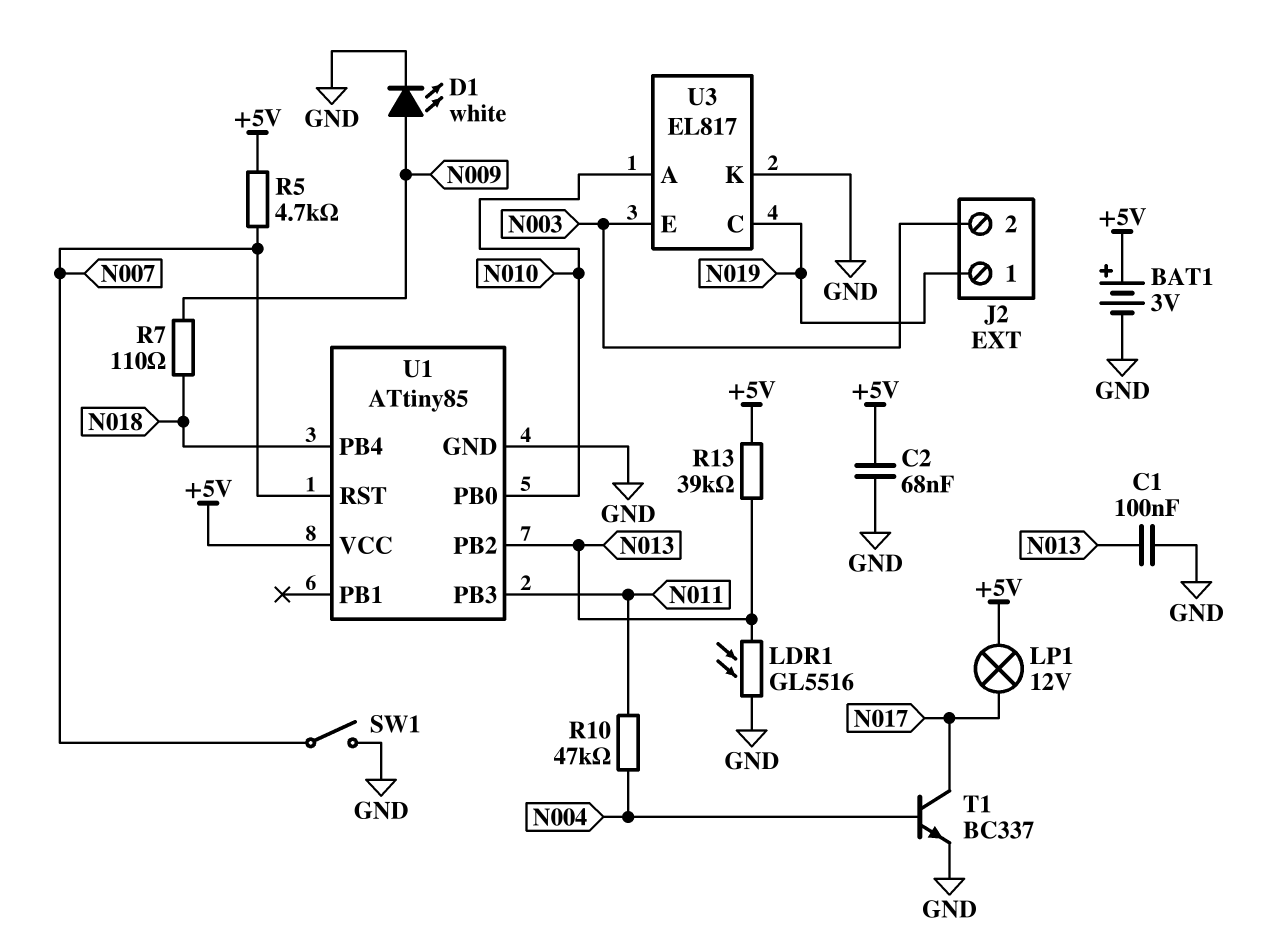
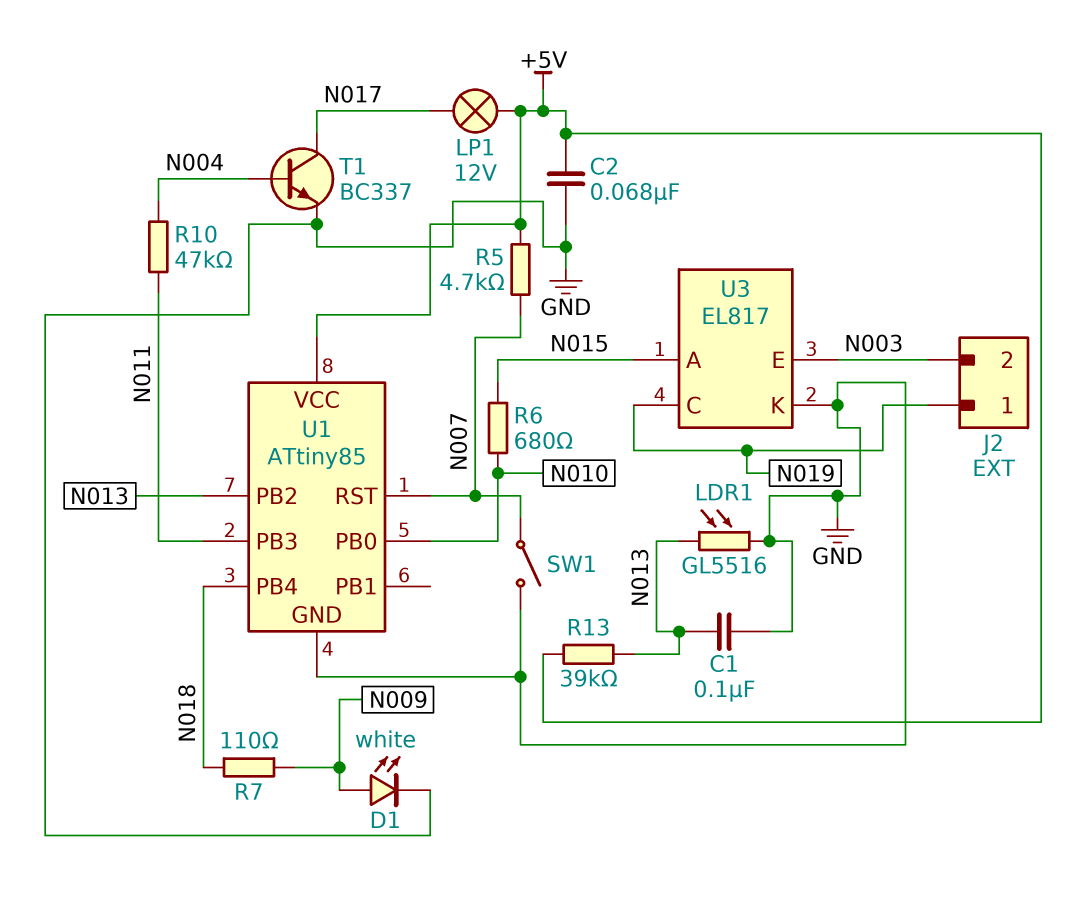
BAT1: 3V (plus +5V, minus GND) -> none
R6: none -> 680 (N010, N015)
U3 pin A: N010 -> N015

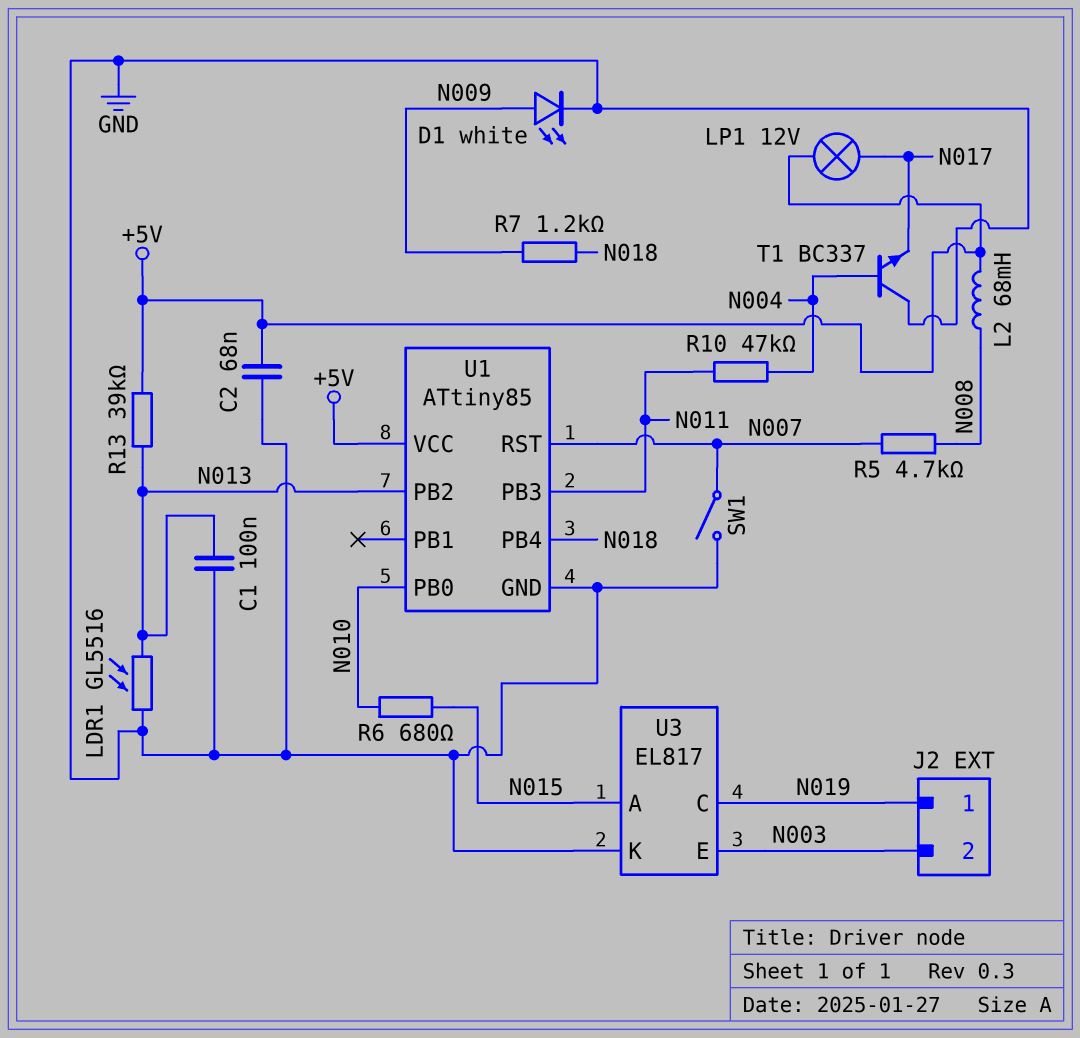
L2: none -> 68mH (+5V, N008)
R5: 4.7k (+5V, N007) -> 4.7k (N007, N008)
R7: 110 (N009, N018) -> 1.2k (N009, N018)
T1: NPN BC337 (B N004, C N017, E GND) -> NPN BC337 (B N004, C GND, E N017)

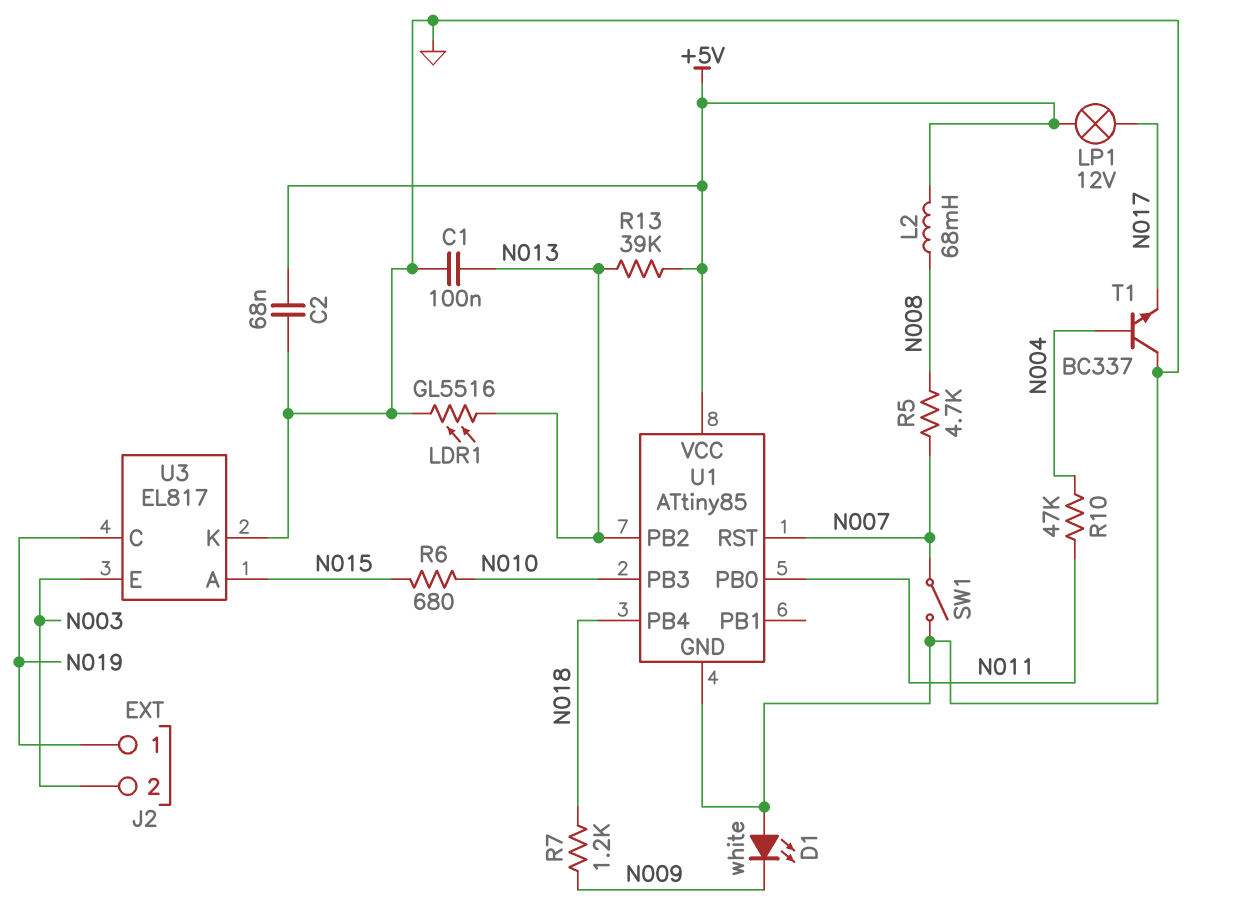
D1: LED white (A N009, K GND) -> LED white (A GND, K N009)
U1 pin PB0: N010 -> N011
U1 pin PB3: N011 -> N010

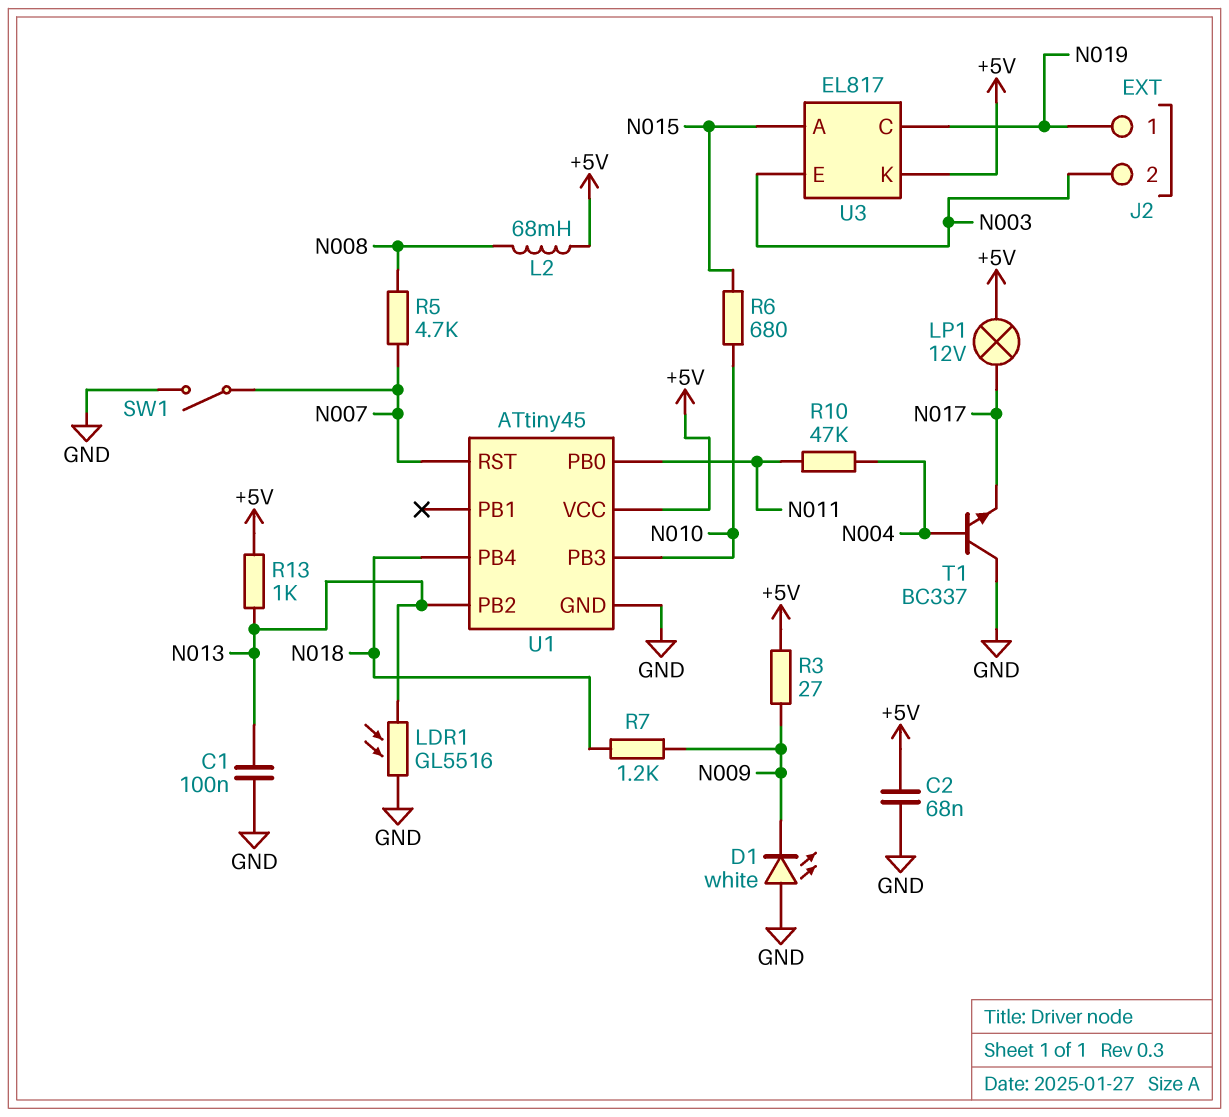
R3: none -> 27 (+5V, N009)
R13: 39k (+5V, N013) -> 1k (+5V, N013)
U1: ATtiny85 -> ATtiny45
U3 pin K: GND -> +5V

